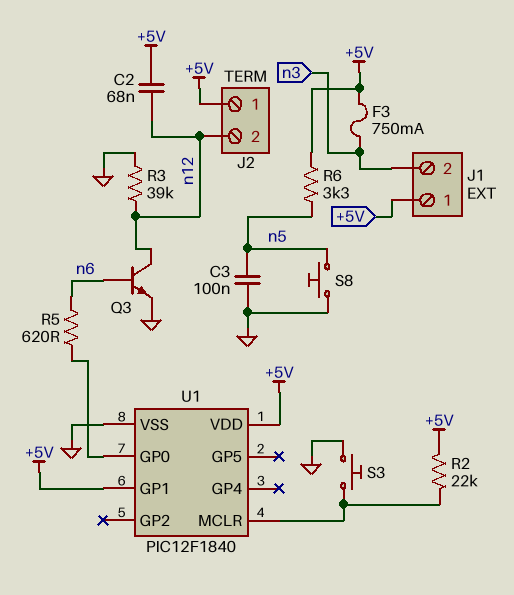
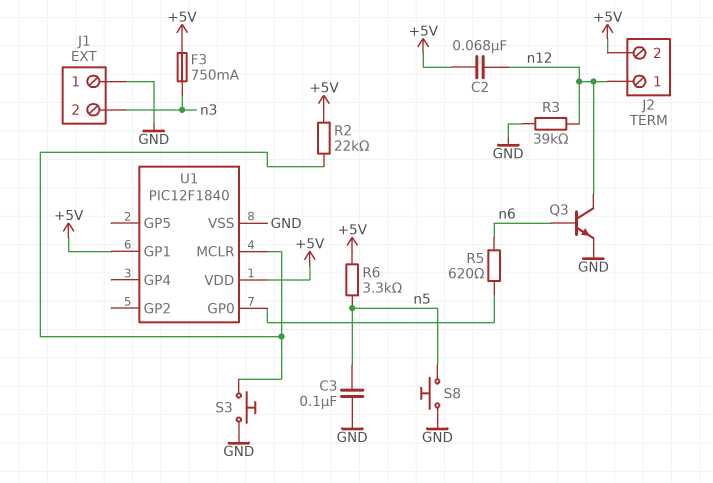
J1 pin 1: +5V -> GND
J2 pin 1: +5V -> n12
J2 pin 2: n12 -> +5V

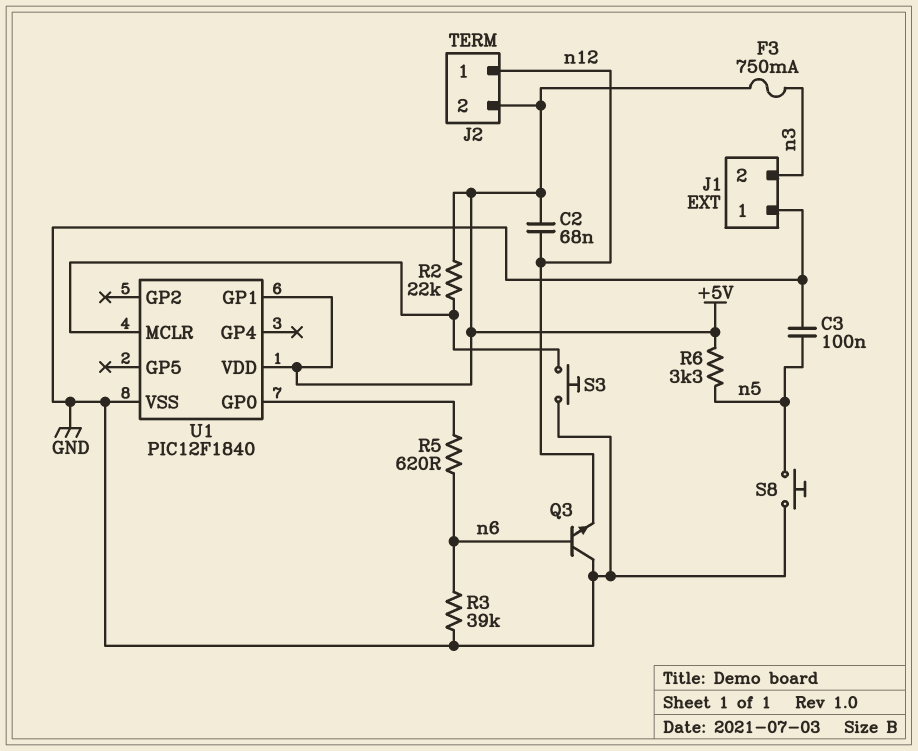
Q3: NPN (B n6, C n12, E GND) -> NPN (B n6, C GND, E n12)
R3: 39k (GND, n12) -> 39k (GND, n6)

